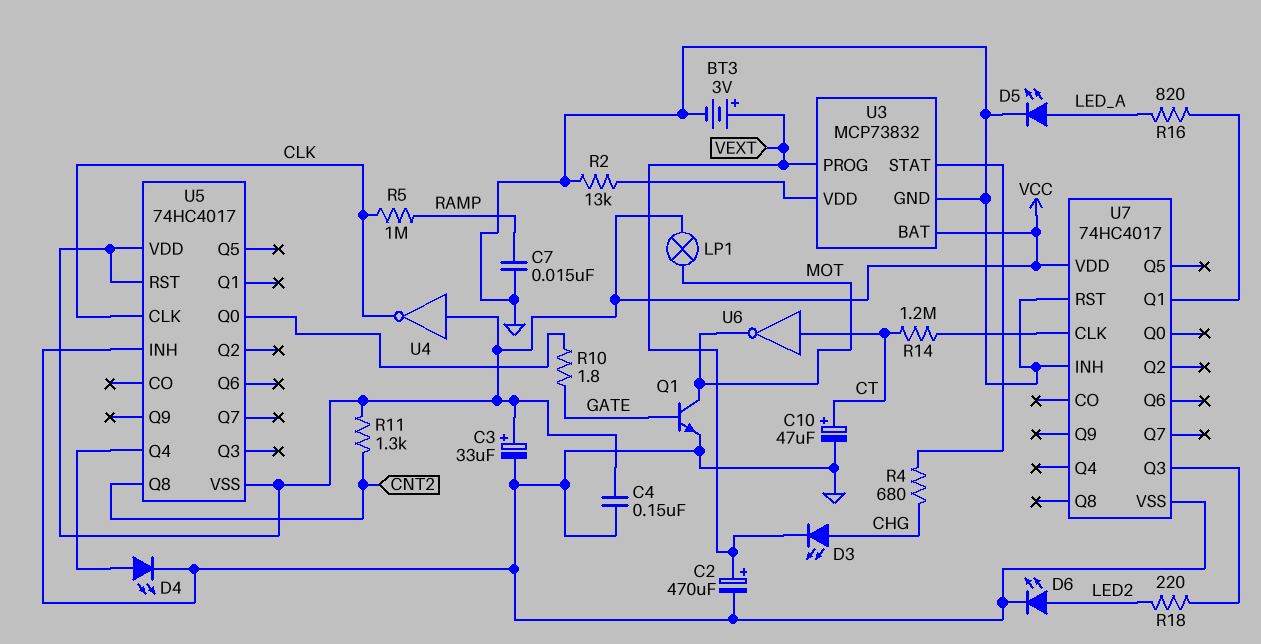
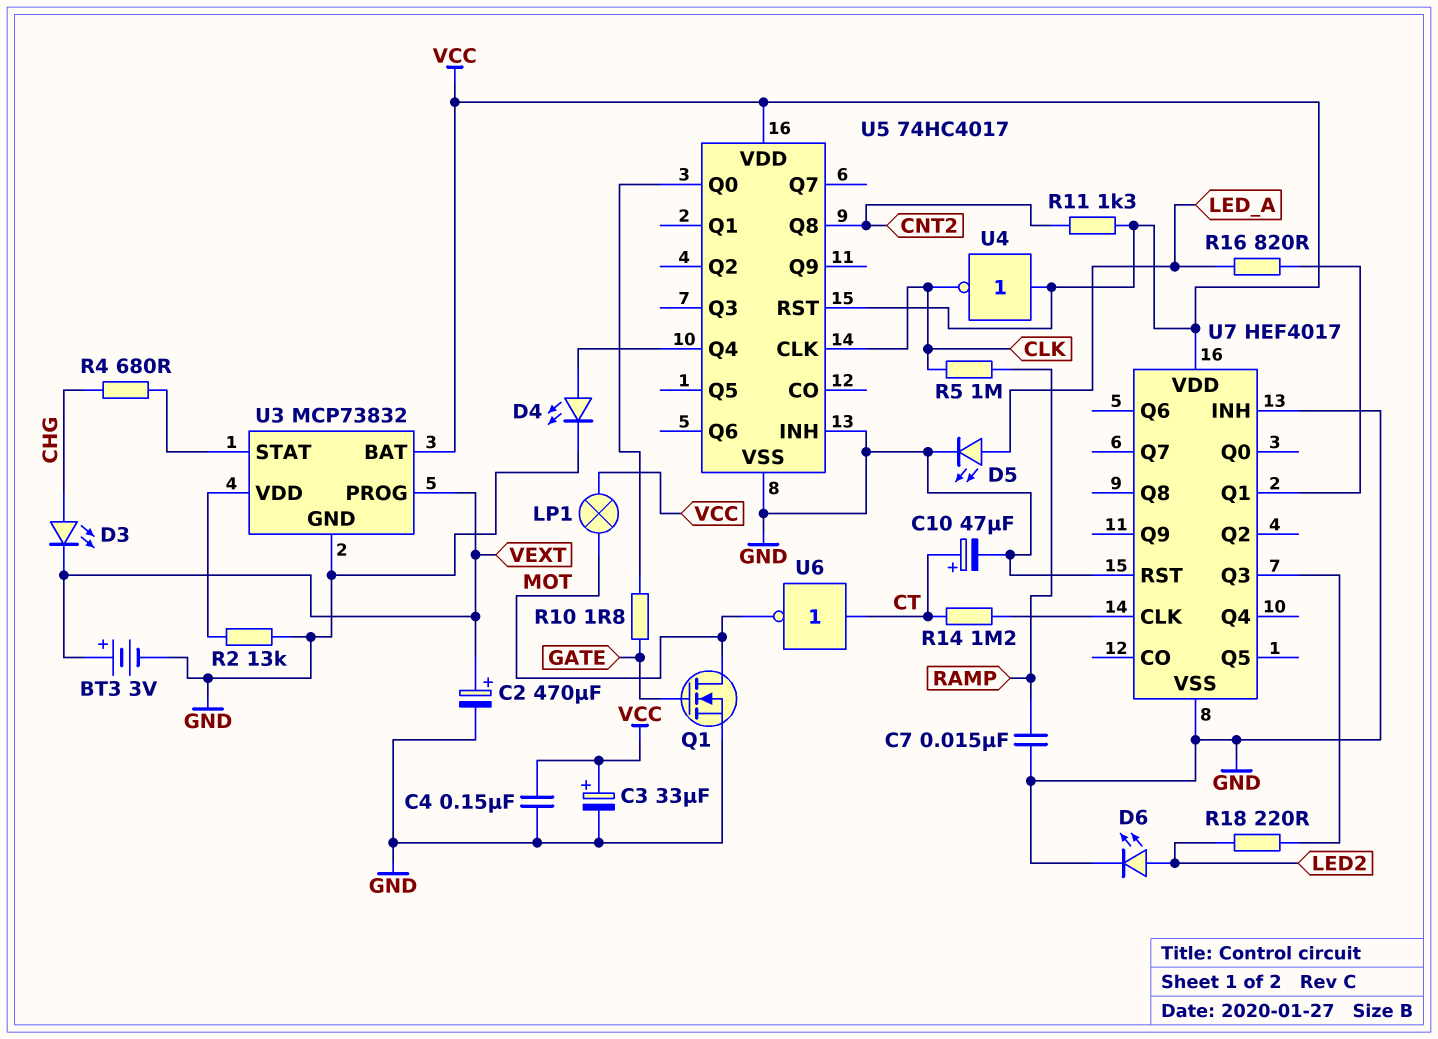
Q1: NPN (B GATE, C MOT, E GND) -> NMOS (G GATE, D MOT, S GND)
U5 pin VSS: VCC -> GND
U7: 74HC4017 -> HEF4017

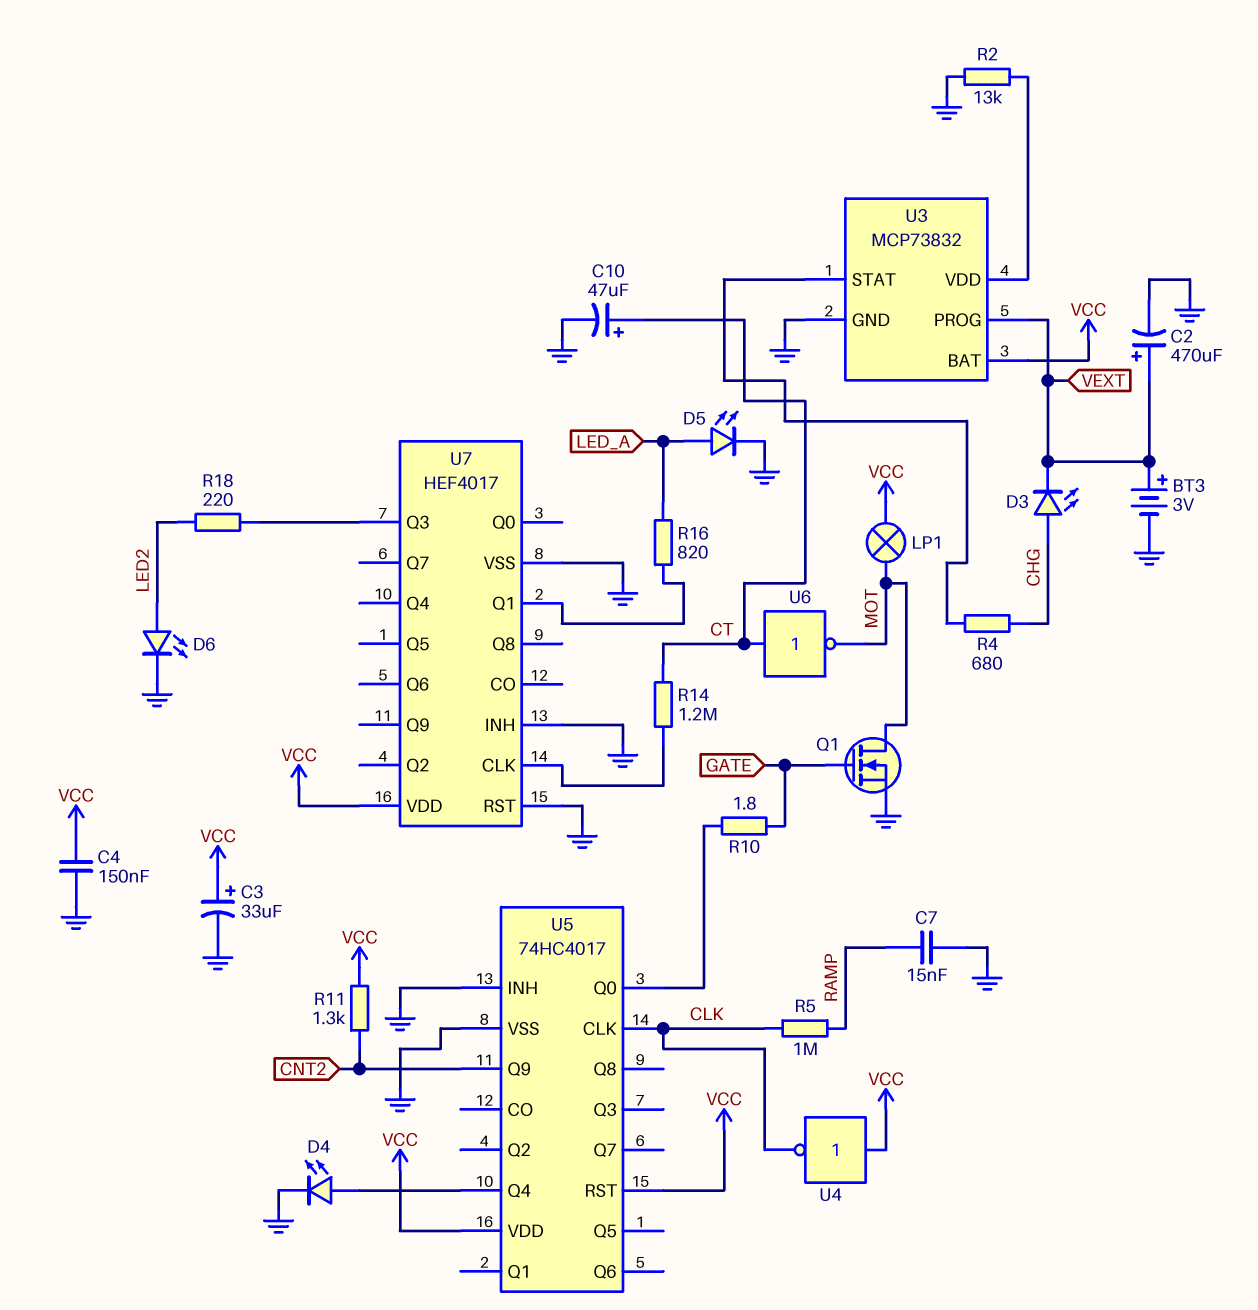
U5 pin Q8: CNT2 -> none
U5 pin Q9: none -> CNT2

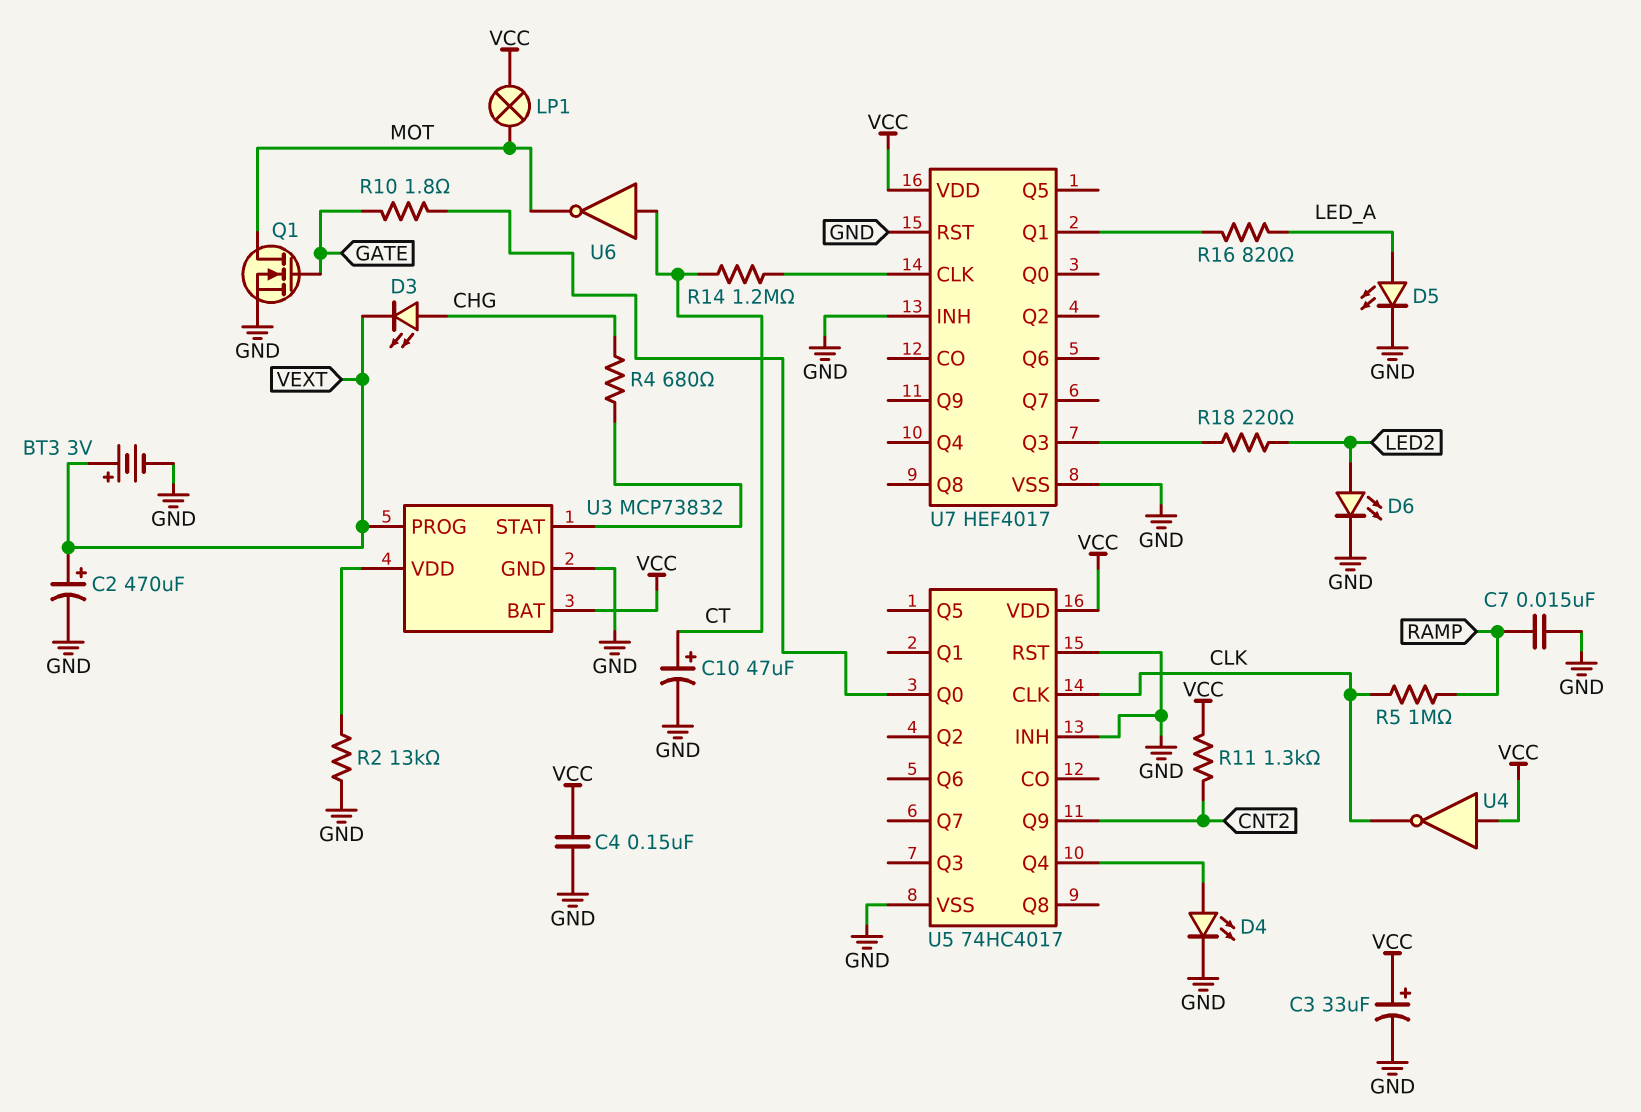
U5 pin RST: VCC -> GND

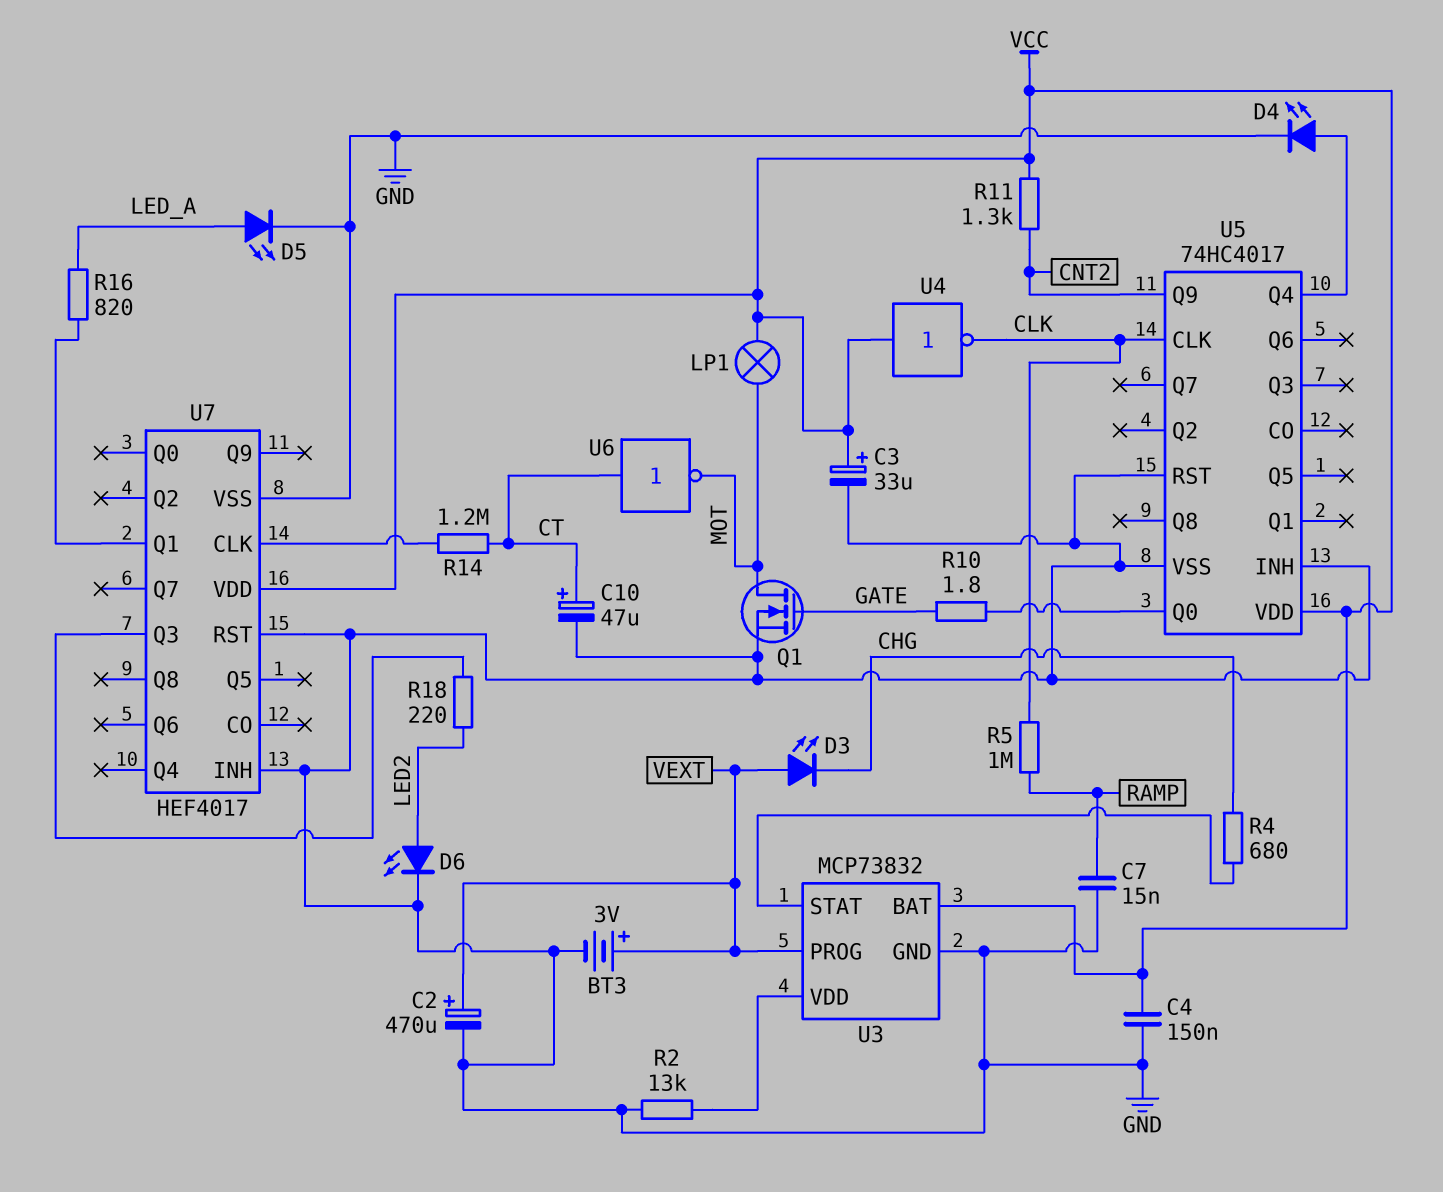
D3: LED (A CHG, K VEXT) -> LED (A VEXT, K CHG)

